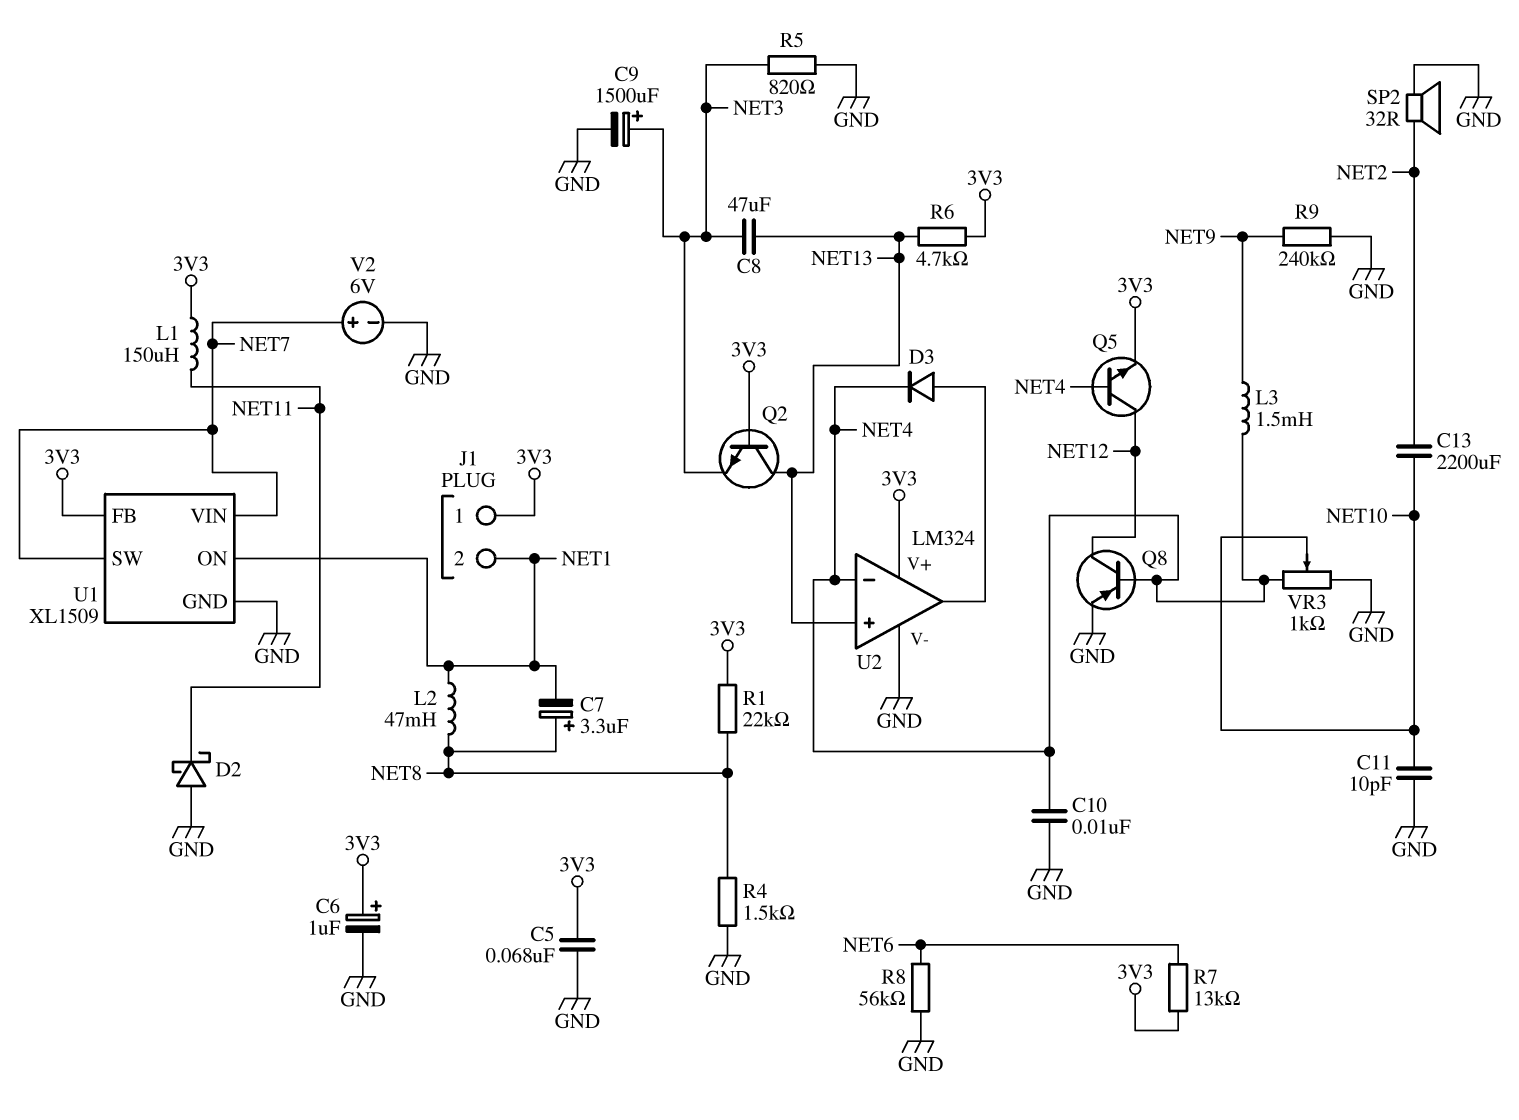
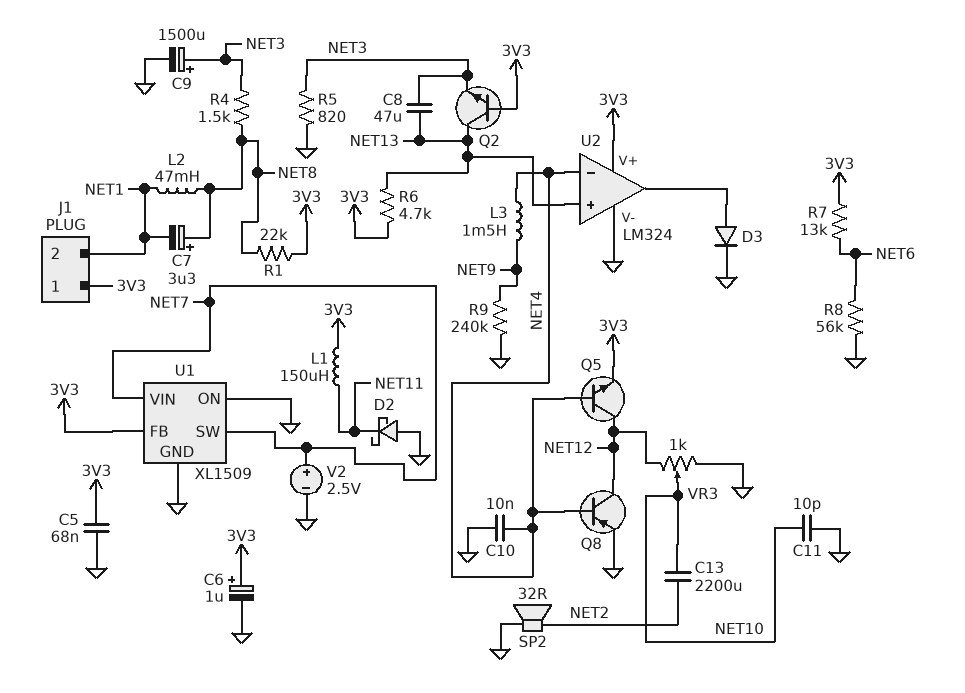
D3: diode (A U2/out, K NET4) -> diode (A U2/out, K GND)
R4: 1.5k (GND, NET8) -> 1.5k (NET3, NET8)
U1 pin ON: NET1 -> GND
V2: 6V (plus NET7, minus GND) -> 2.5V (plus NET7, minus GND)
VR3: 1k (GND, NET4, wiper NET10) -> 1k (GND, NET12, wiper NET10)

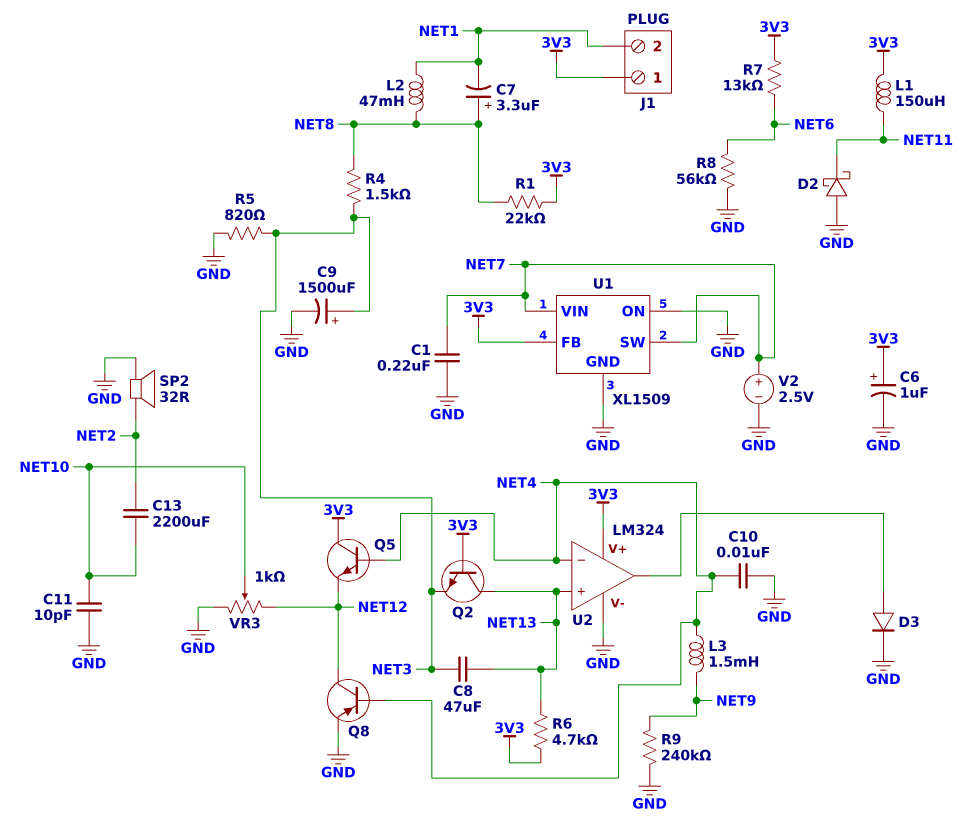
C1: none -> 220nF (GND, NET7)
C5: 68nF (3V3, GND) -> none
Q5: NPN (B NET4, C NET12, E 3V3) -> NPN (B NET4, C 3V3, E NET12)

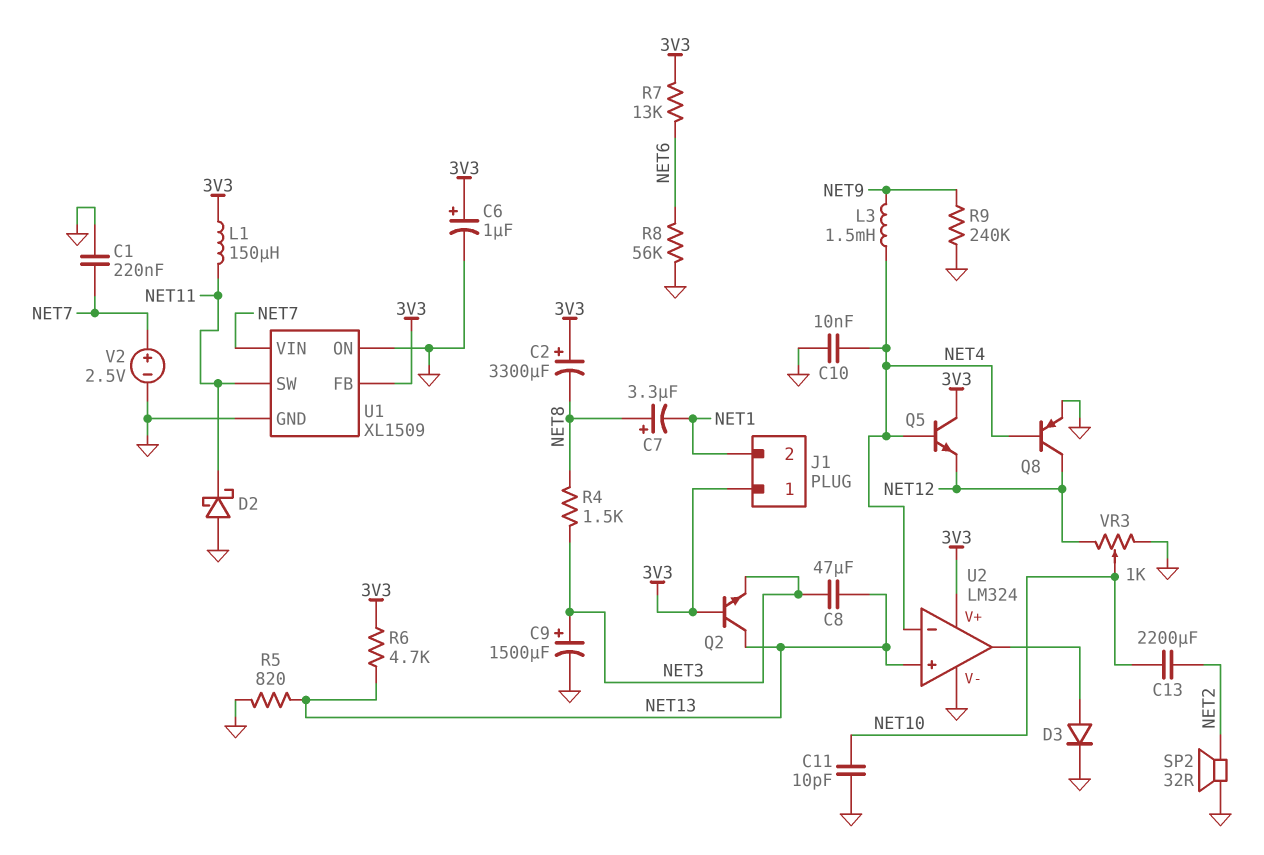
C2: none -> 3300uF (plus 3V3, minus NET8)
L2: 47mH (NET1, NET8) -> none
R1: 22k (3V3, NET8) -> none
R5: 820 (GND, NET3) -> 820 (GND, NET13)
U1 pin SW: NET7 -> NET11

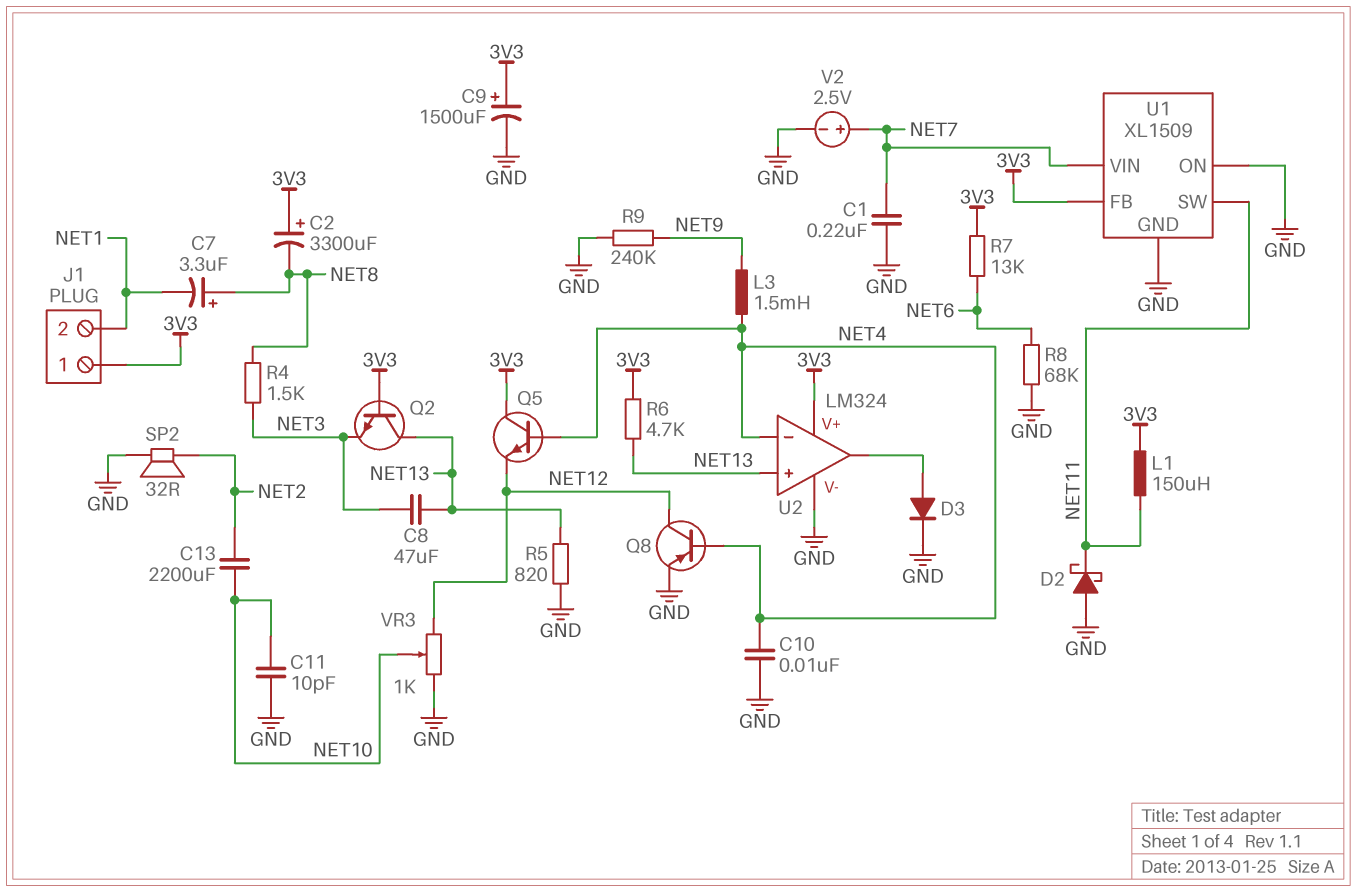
C6: 1uF (plus 3V3, minus GND) -> none
C9: 1500uF (plus NET3, minus GND) -> 1500uF (plus 3V3, minus GND)
R8: 56k (GND, NET6) -> 68k (GND, NET6)

